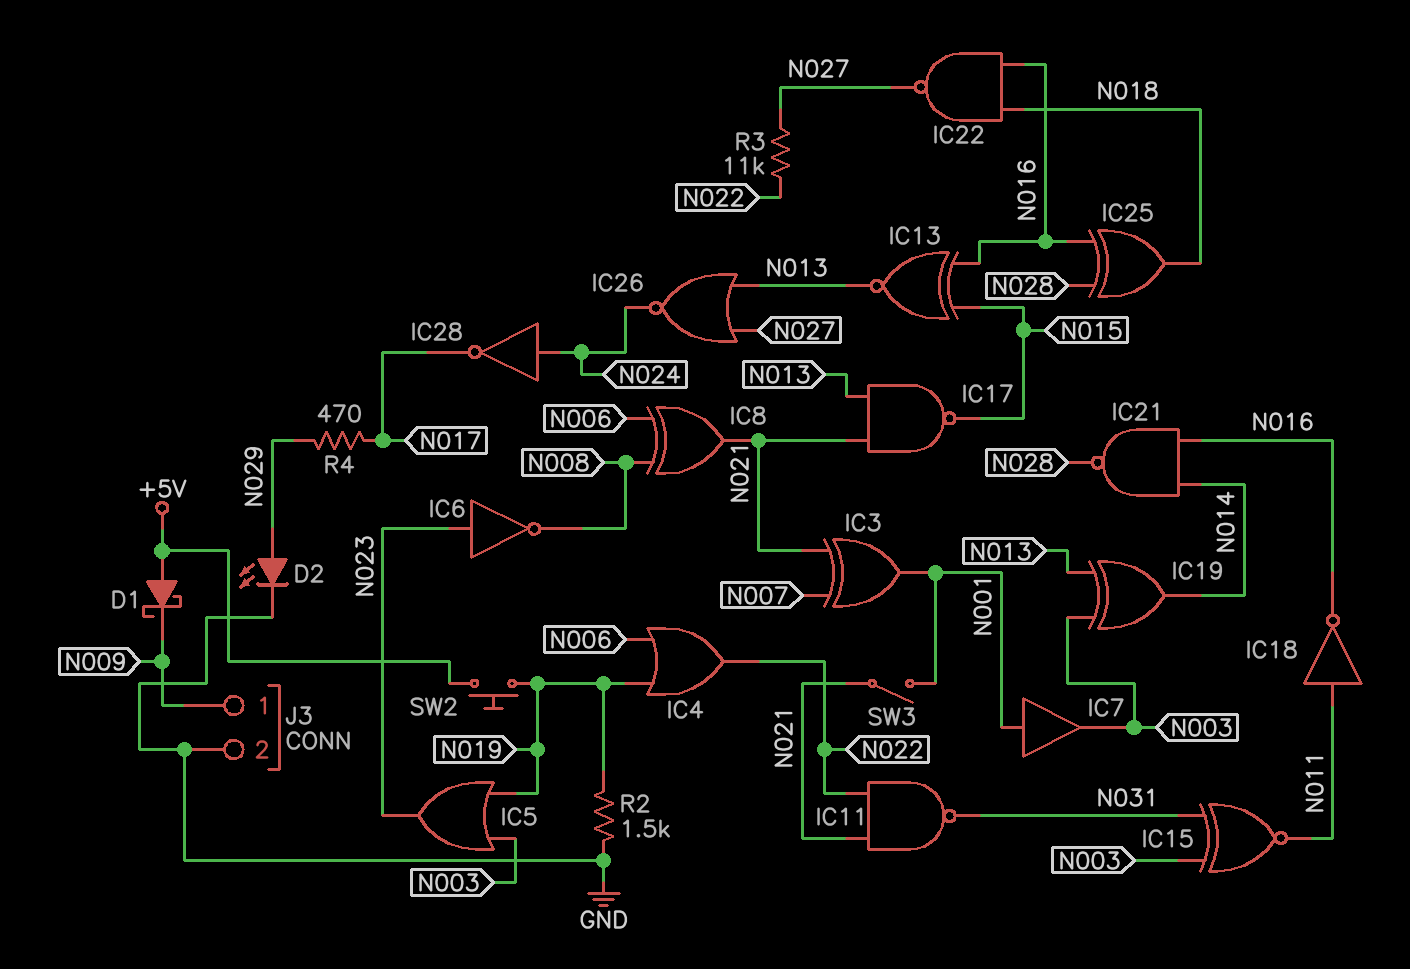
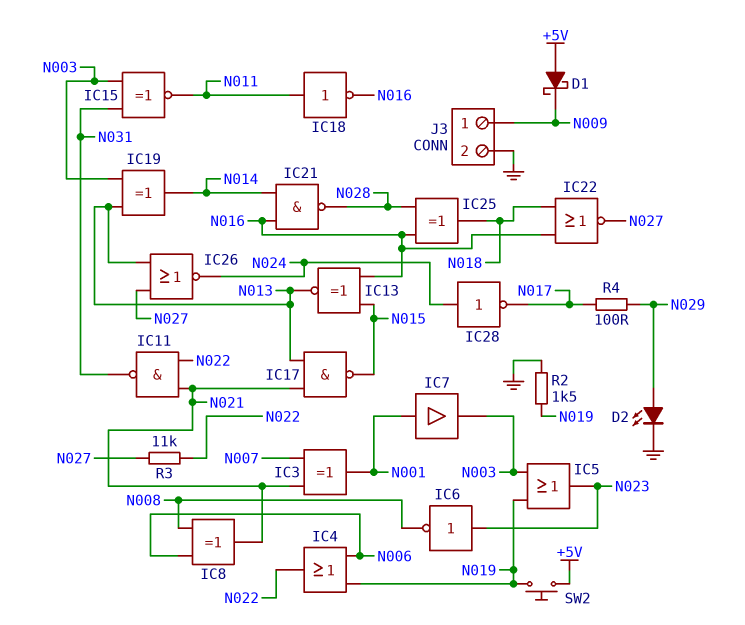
IC22: NAND (in N016, in N018, out N027) -> NOR (in N016, in N018, out N027)
R4: 470 (N017, N029) -> 100 (N017, N029)
SW3: switch (N001, N021) -> none

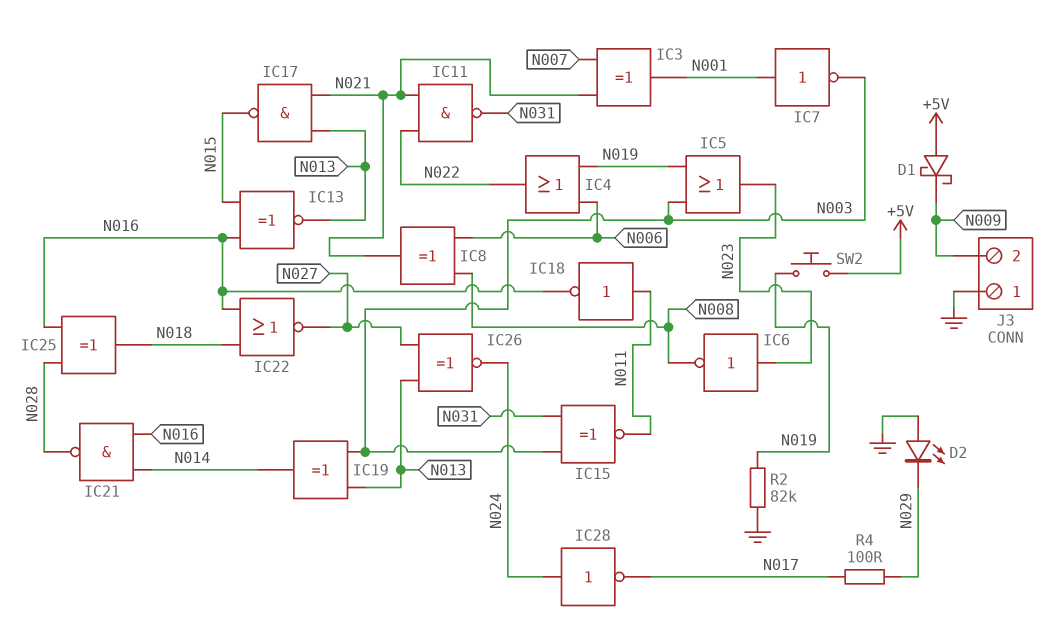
D2: LED (A N029, K GND) -> LED (A GND, K N029)
IC7: buffer (in N001, out N003) -> NOT (in N001, out N003)
IC26: NOR (in N013, in N027, out N024) -> XNOR (in N013, in N027, out N024)
J3 pin 1: N009 -> GND
J3 pin 2: GND -> N009
R2: 1.5k (GND, N019) -> 82k (GND, N019)
R3: 11k (N022, N027) -> none

